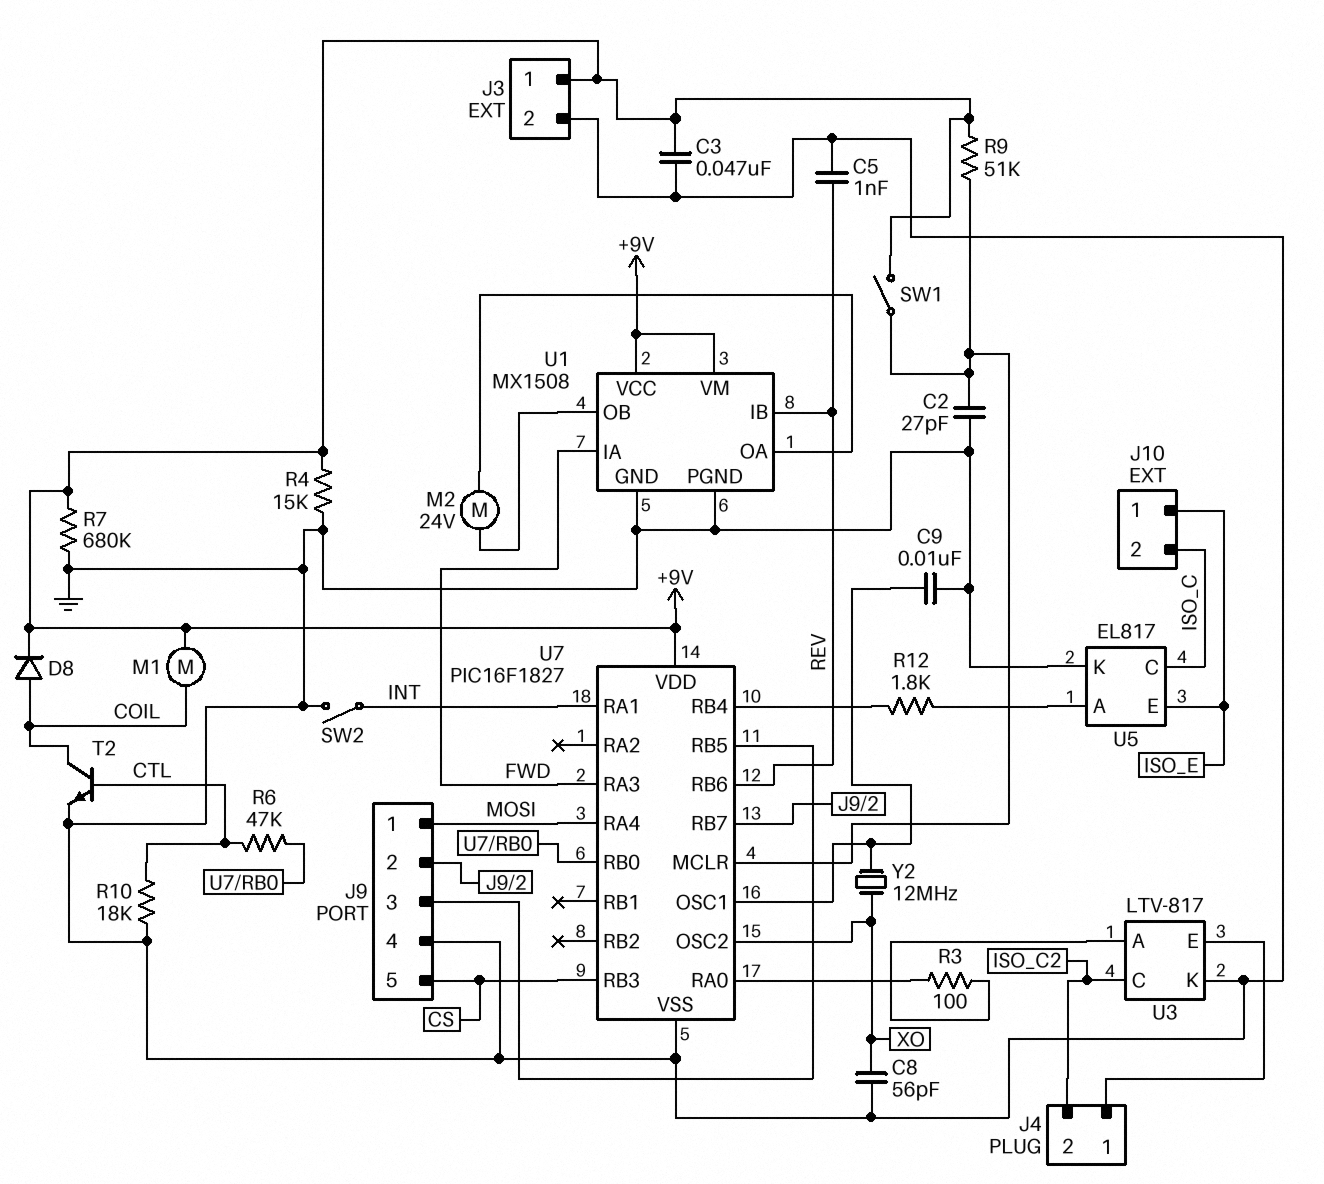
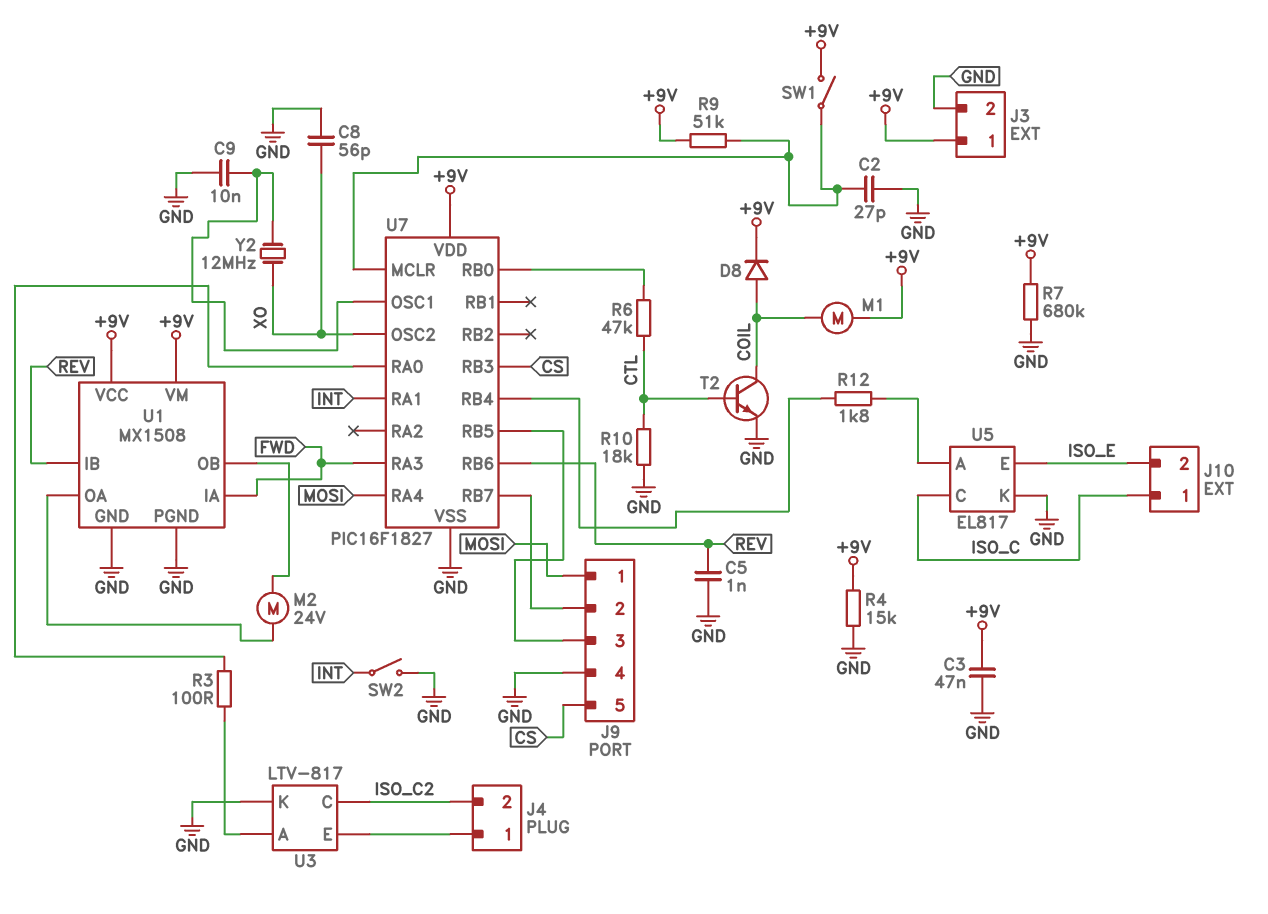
J10 pin 1: ISO_E -> ISO_C
J10 pin 2: ISO_C -> ISO_E

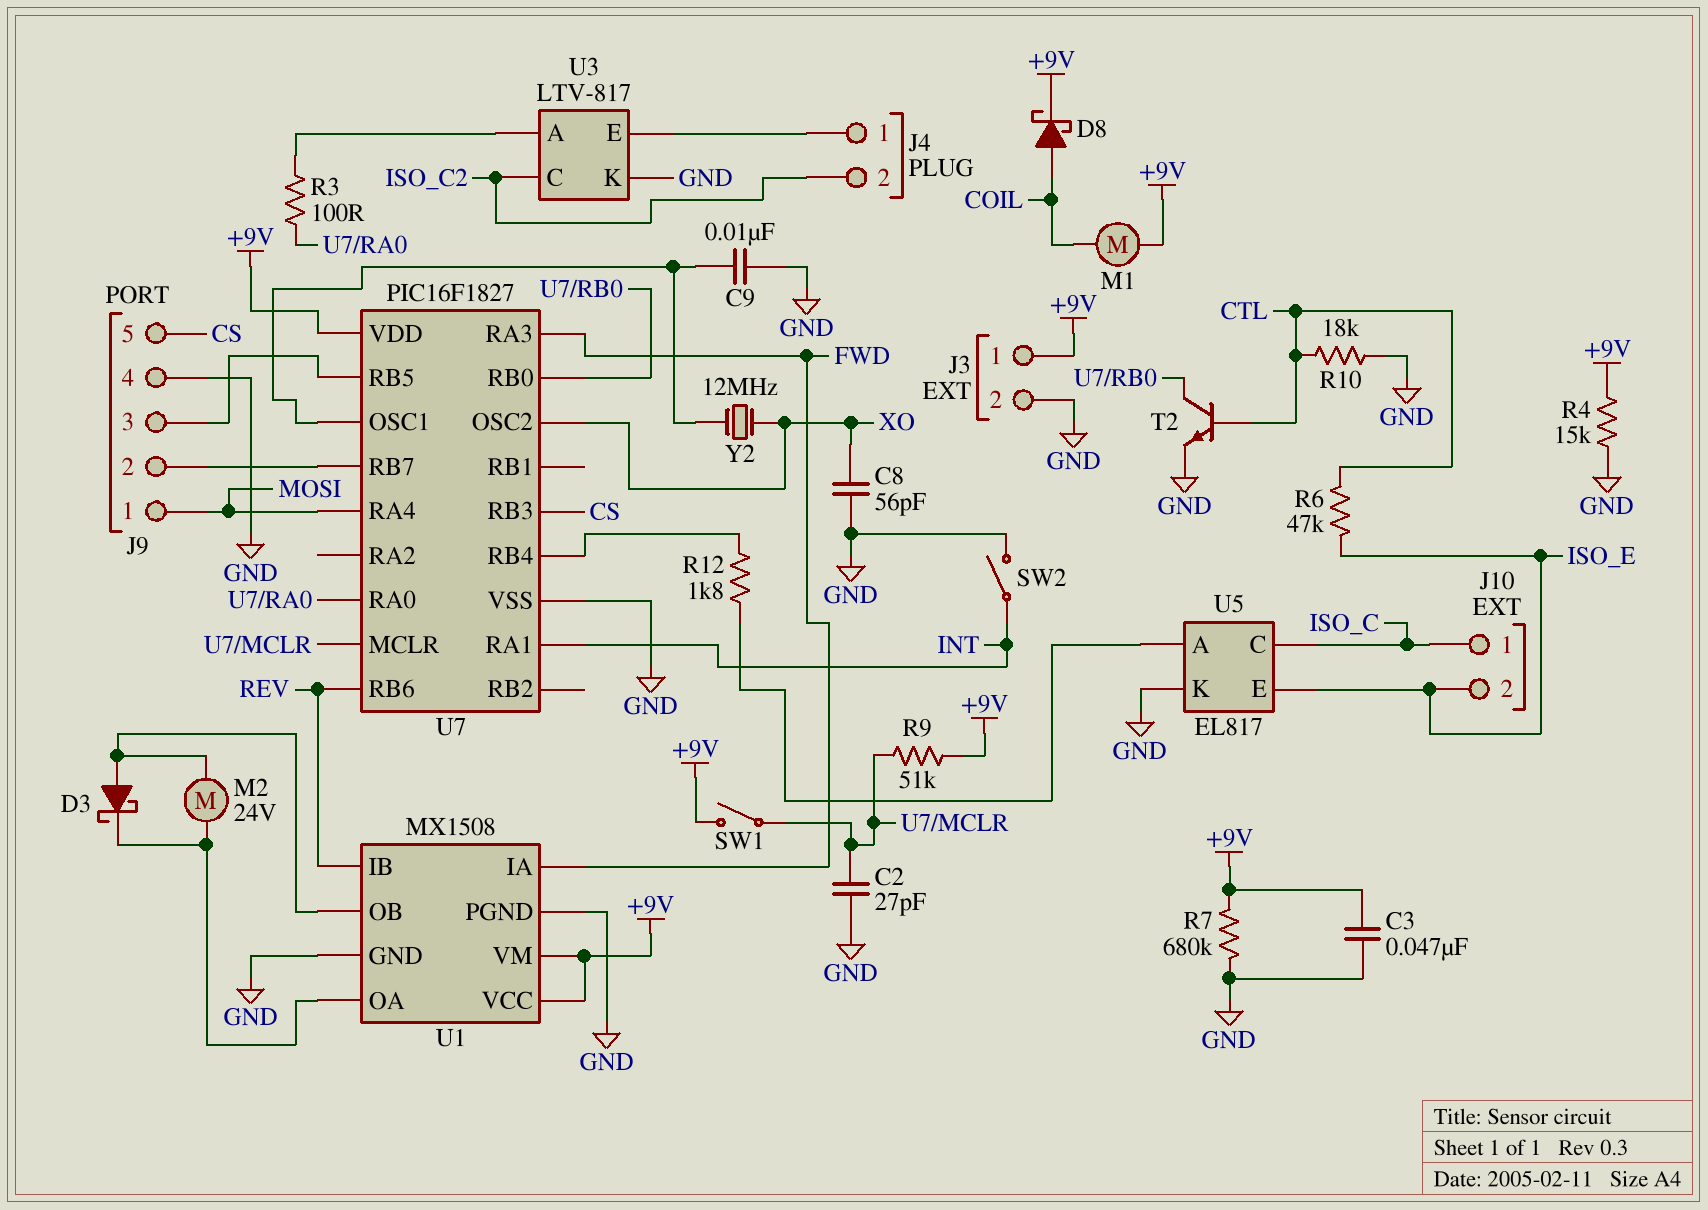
C5: 1nF (GND, REV) -> none
D3: none -> schottky (A U1/OB, K U1/OA)
D8: diode (A COIL, K +9V) -> schottky (A COIL, K +9V)
R6: 47k (CTL, U7/RB0) -> 47k (CTL, ISO_E)
T2: NPN (B CTL, C COIL, E GND) -> NPN (B CTL, C U7/RB0, E GND)

